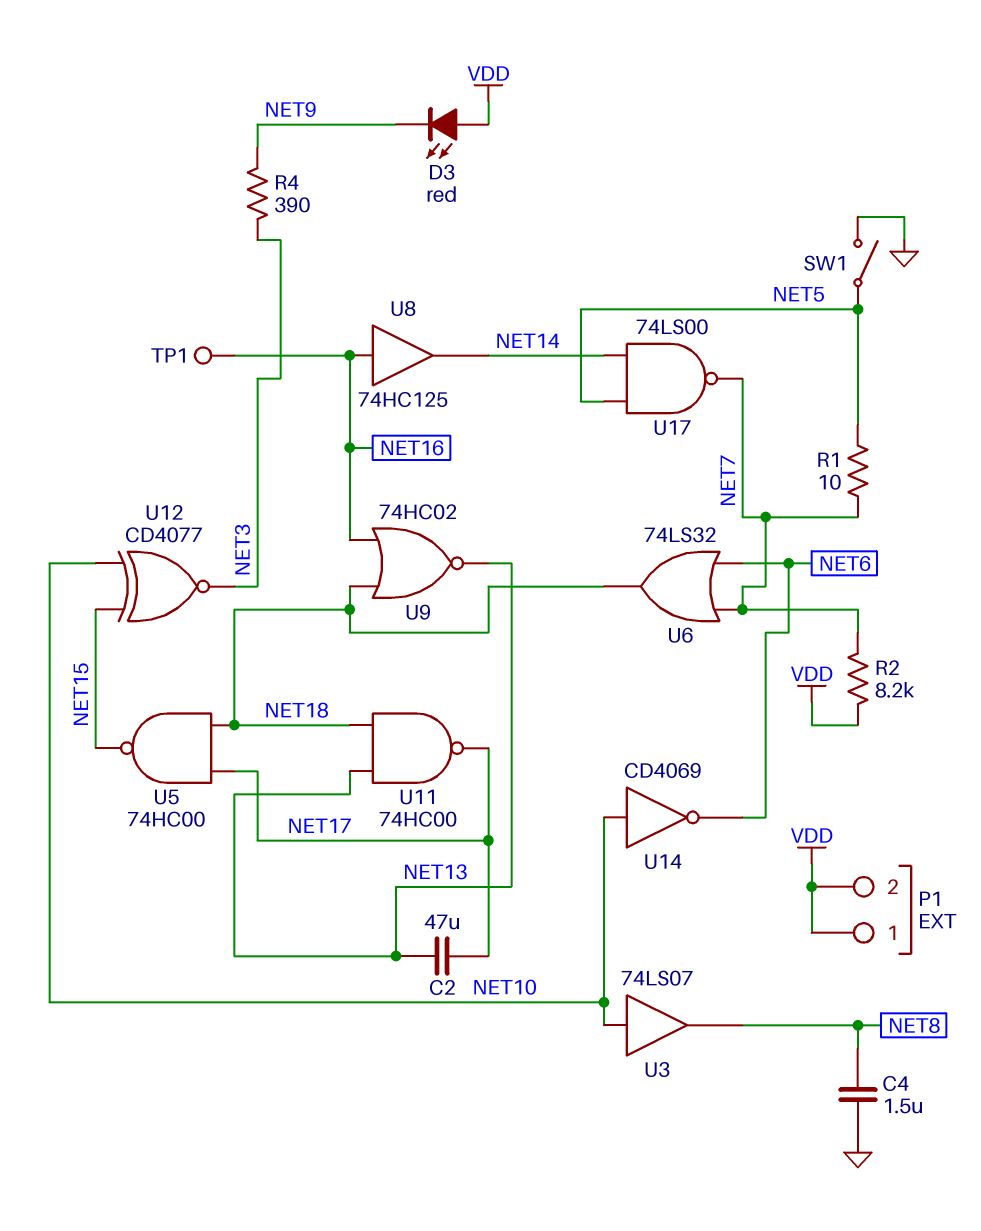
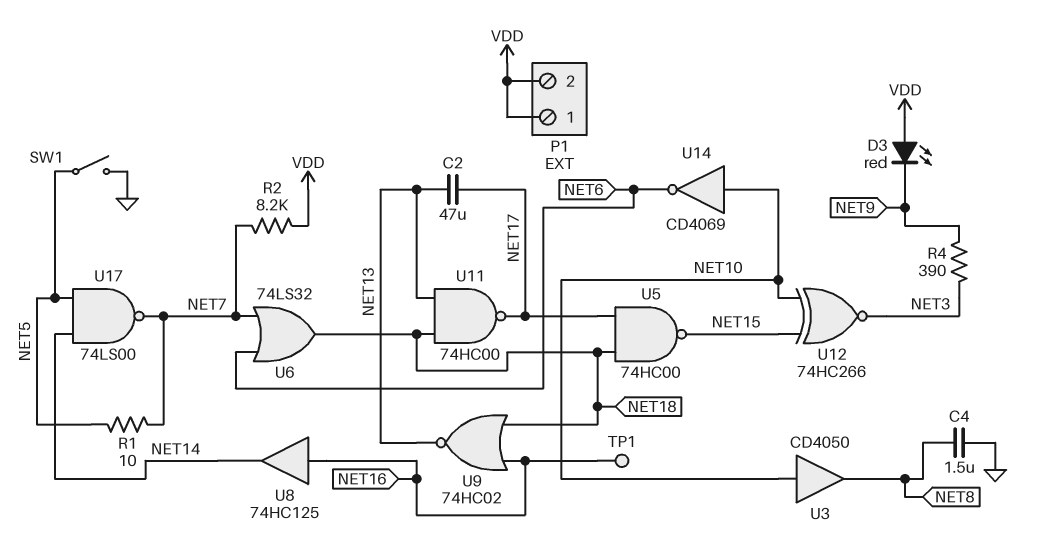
U3: buffer 74LS07 (in NET10, out NET8) -> buffer CD4050 (in NET10, out NET8)
U12: XNOR CD4077 (in NET10, in NET15, out NET3) -> XNOR 74HC266 (in NET10, in NET15, out NET3)

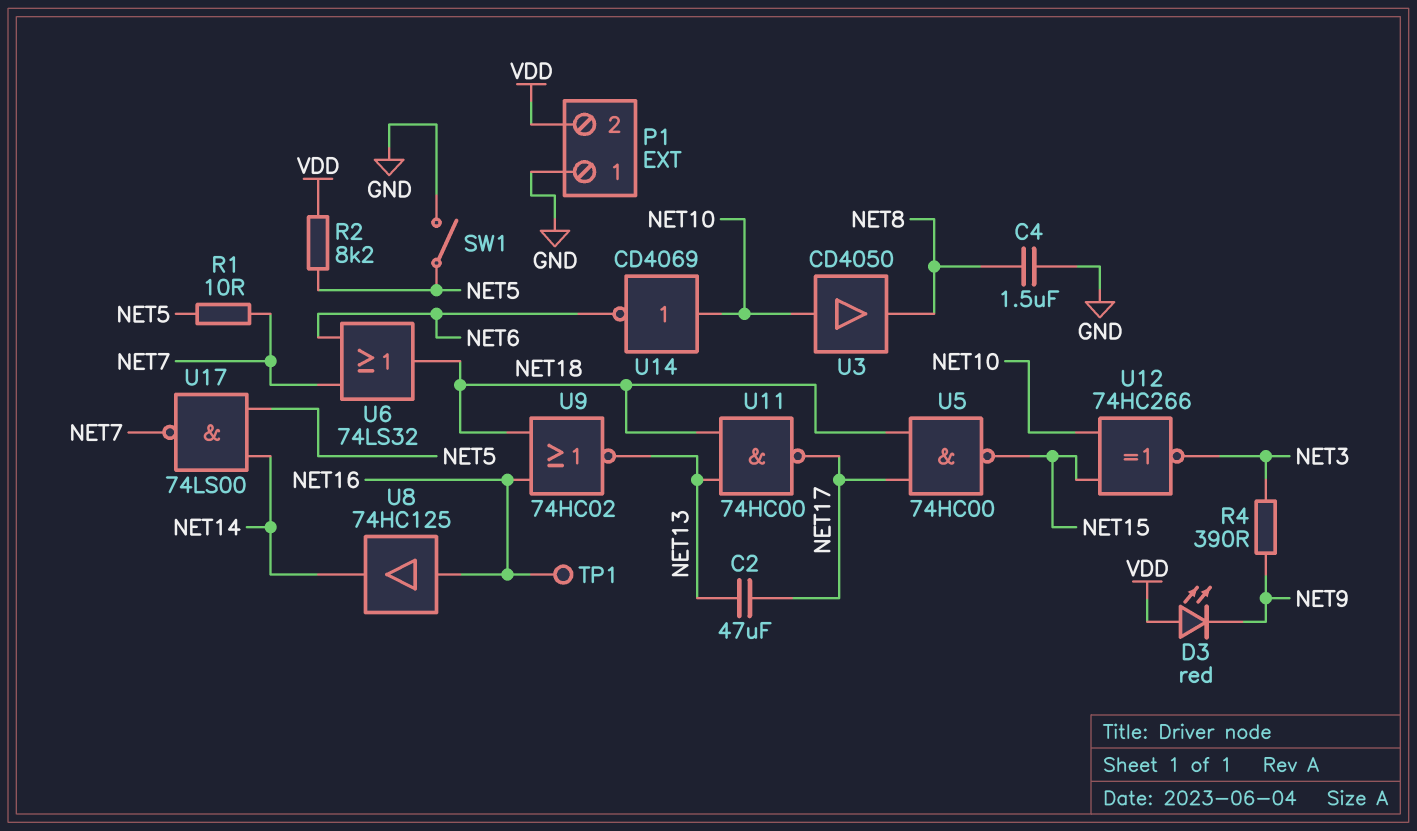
P1 pin 1: VDD -> GND
R2: 8.2k (NET7, VDD) -> 8.2k (NET5, VDD)

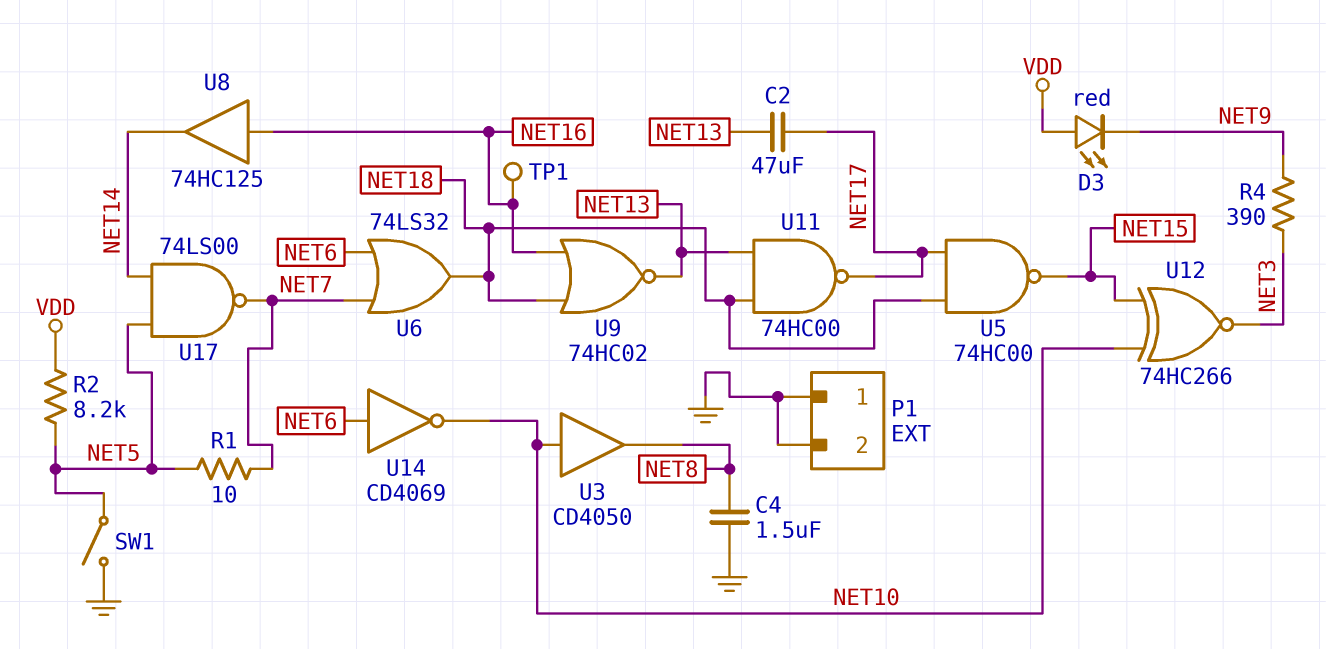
P1 pin 2: VDD -> GND
U14: NOT CD4069 (in NET10, out NET6) -> NOT CD4069 (in NET6, out NET10)

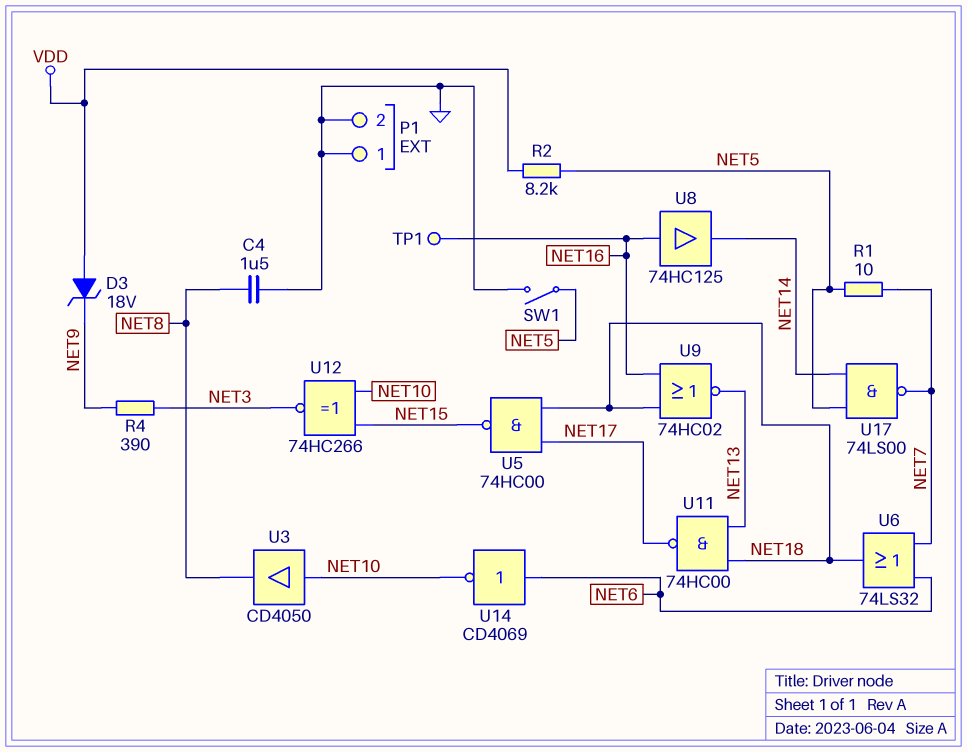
C2: 47uF (NET13, NET17) -> none
D3: LED red (A VDD, K NET9) -> zener 18V (A VDD, K NET9)

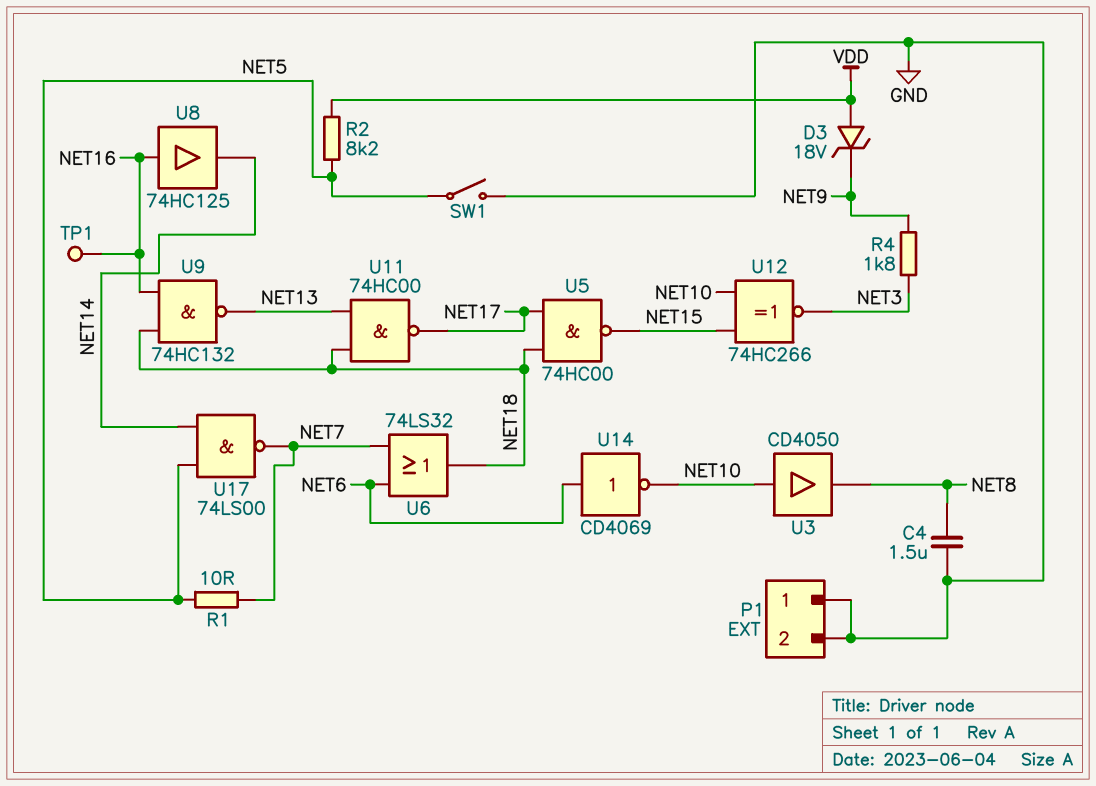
R4: 390 (NET3, NET9) -> 1.8k (NET3, NET9)
U9: NOR 74HC02 (in NET16, in NET18, out NET13) -> NAND 74HC132 (in NET16, in NET18, out NET13)

